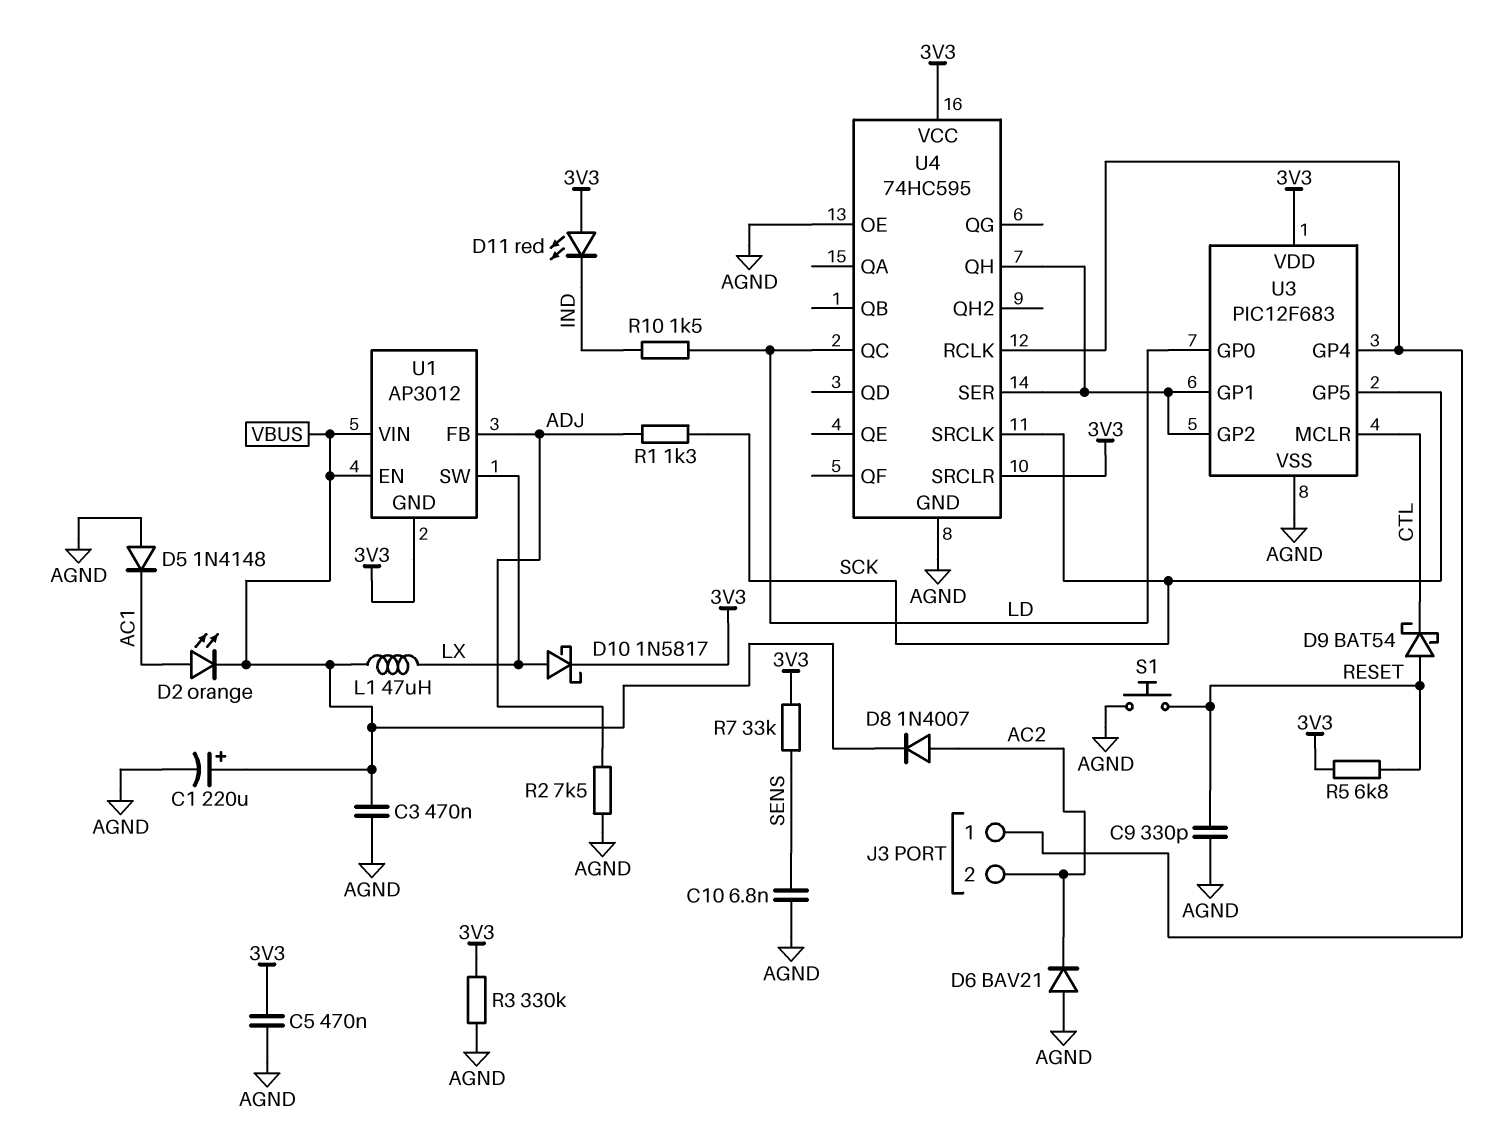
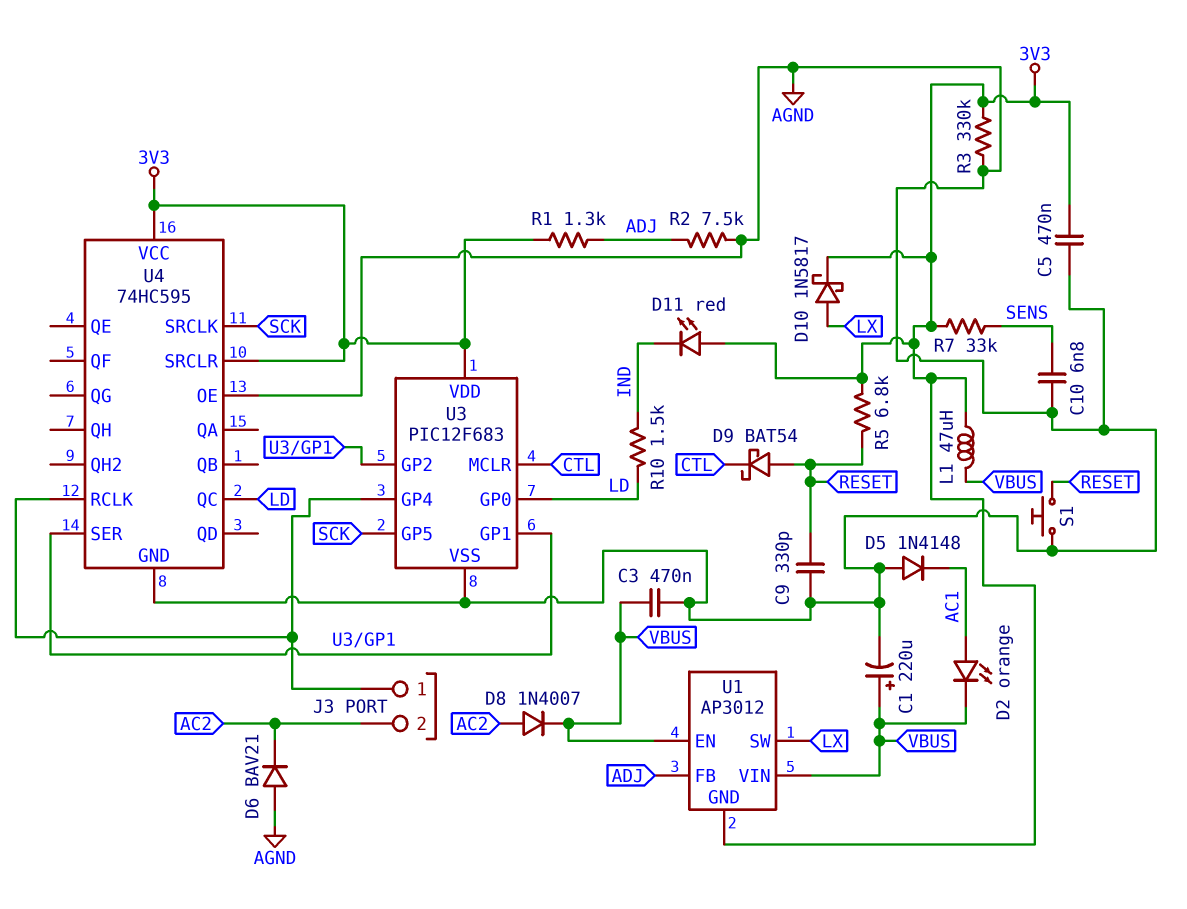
L1: 47uH (LX, VBUS) -> 47uH (3V3, VBUS)
R1: 1.3k (ADJ, SCK) -> 1.3k (3V3, ADJ)
U4 pin QH: U3/GP1 -> none

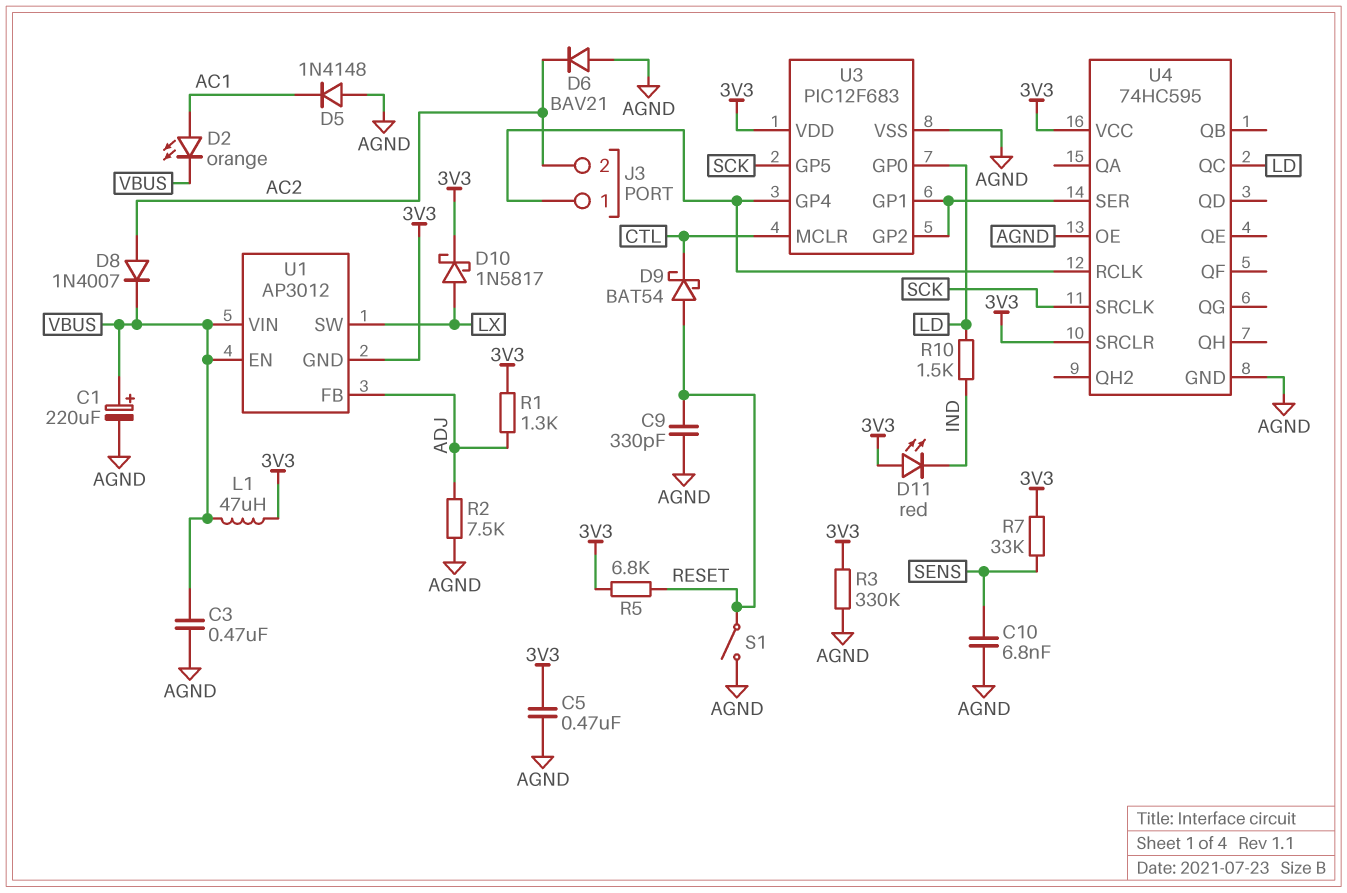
S1: button (AGND, RESET) -> switch (AGND, RESET)

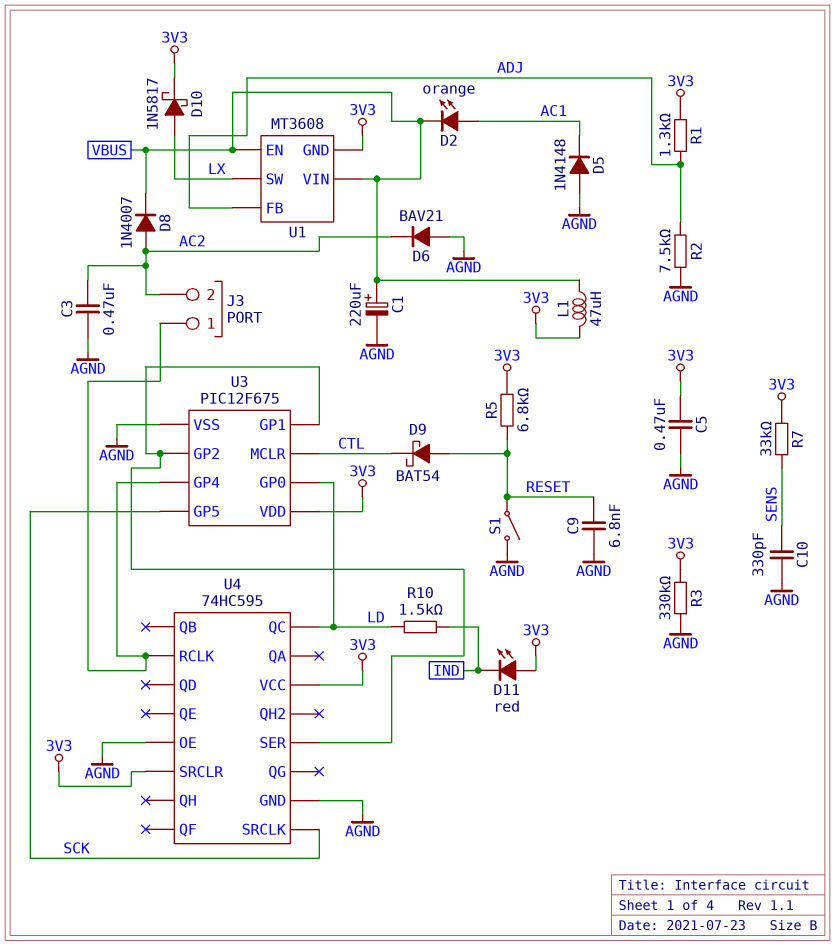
C3: 470nF (AGND, VBUS) -> 470nF (AC2, AGND)
C9: 330pF (AGND, RESET) -> 6.8nF (AGND, RESET)
C10: 6.8nF (AGND, SENS) -> 330pF (AGND, SENS)
U1: AP3012 -> MT3608
U3: PIC12F683 -> PIC12F675

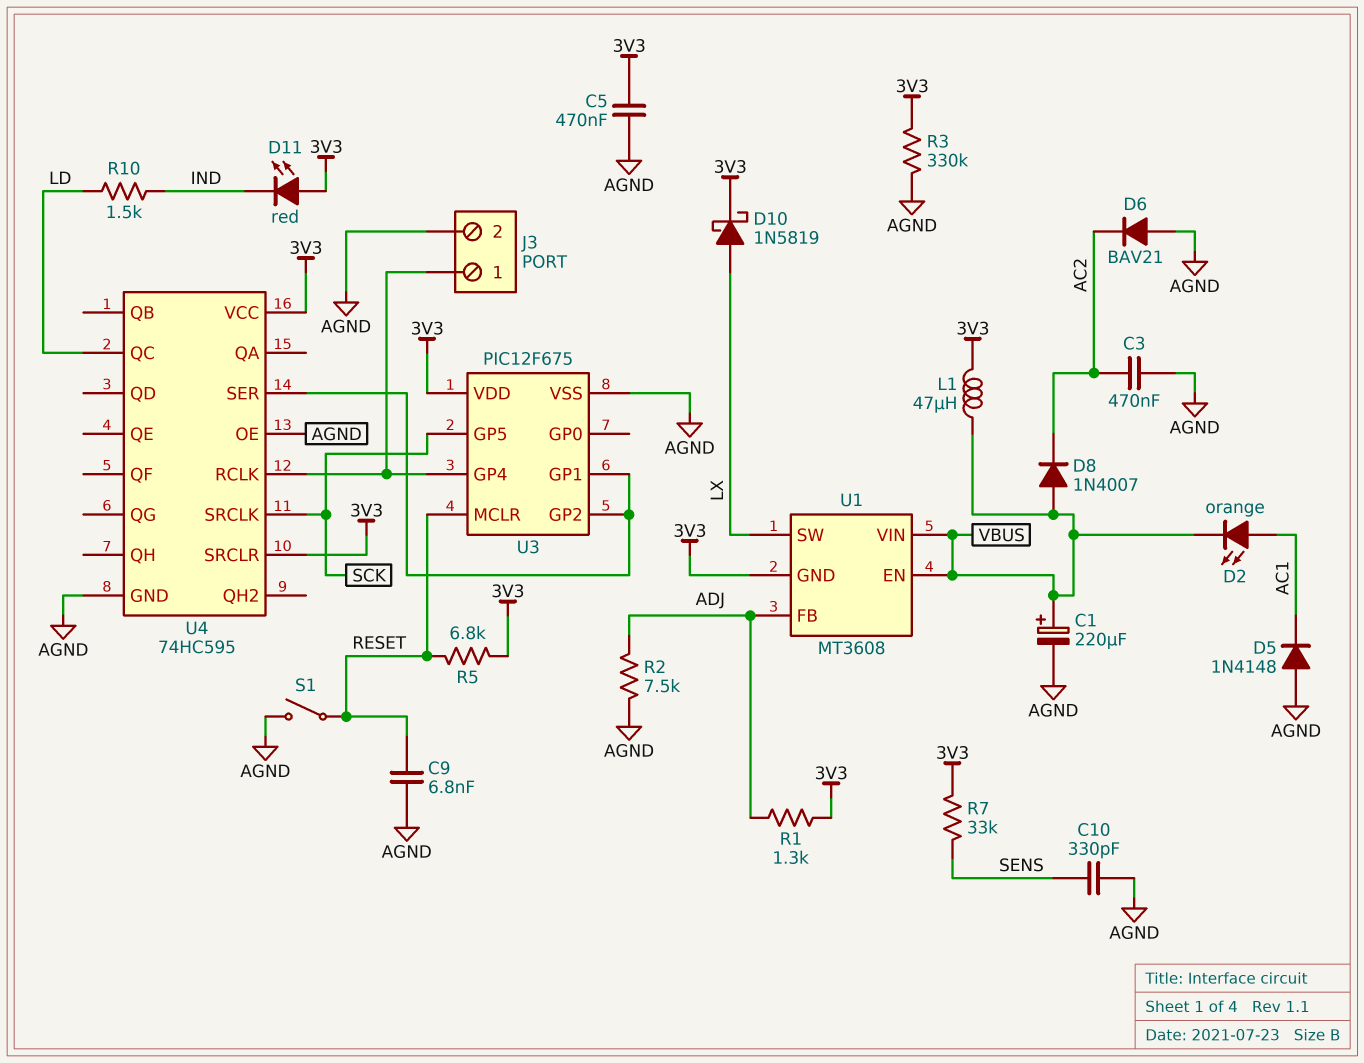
D8: diode 1N4007 (A AC2, K VBUS) -> diode 1N4007 (A VBUS, K AC2)
D9: schottky BAT54 (A RESET, K CTL) -> none
D10: schottky 1N5817 (A LX, K 3V3) -> schottky 1N5819 (A LX, K 3V3)
J3 pin 2: AC2 -> AGND
U3 pin GP0: LD -> none
U3 pin MCLR: CTL -> RESET

